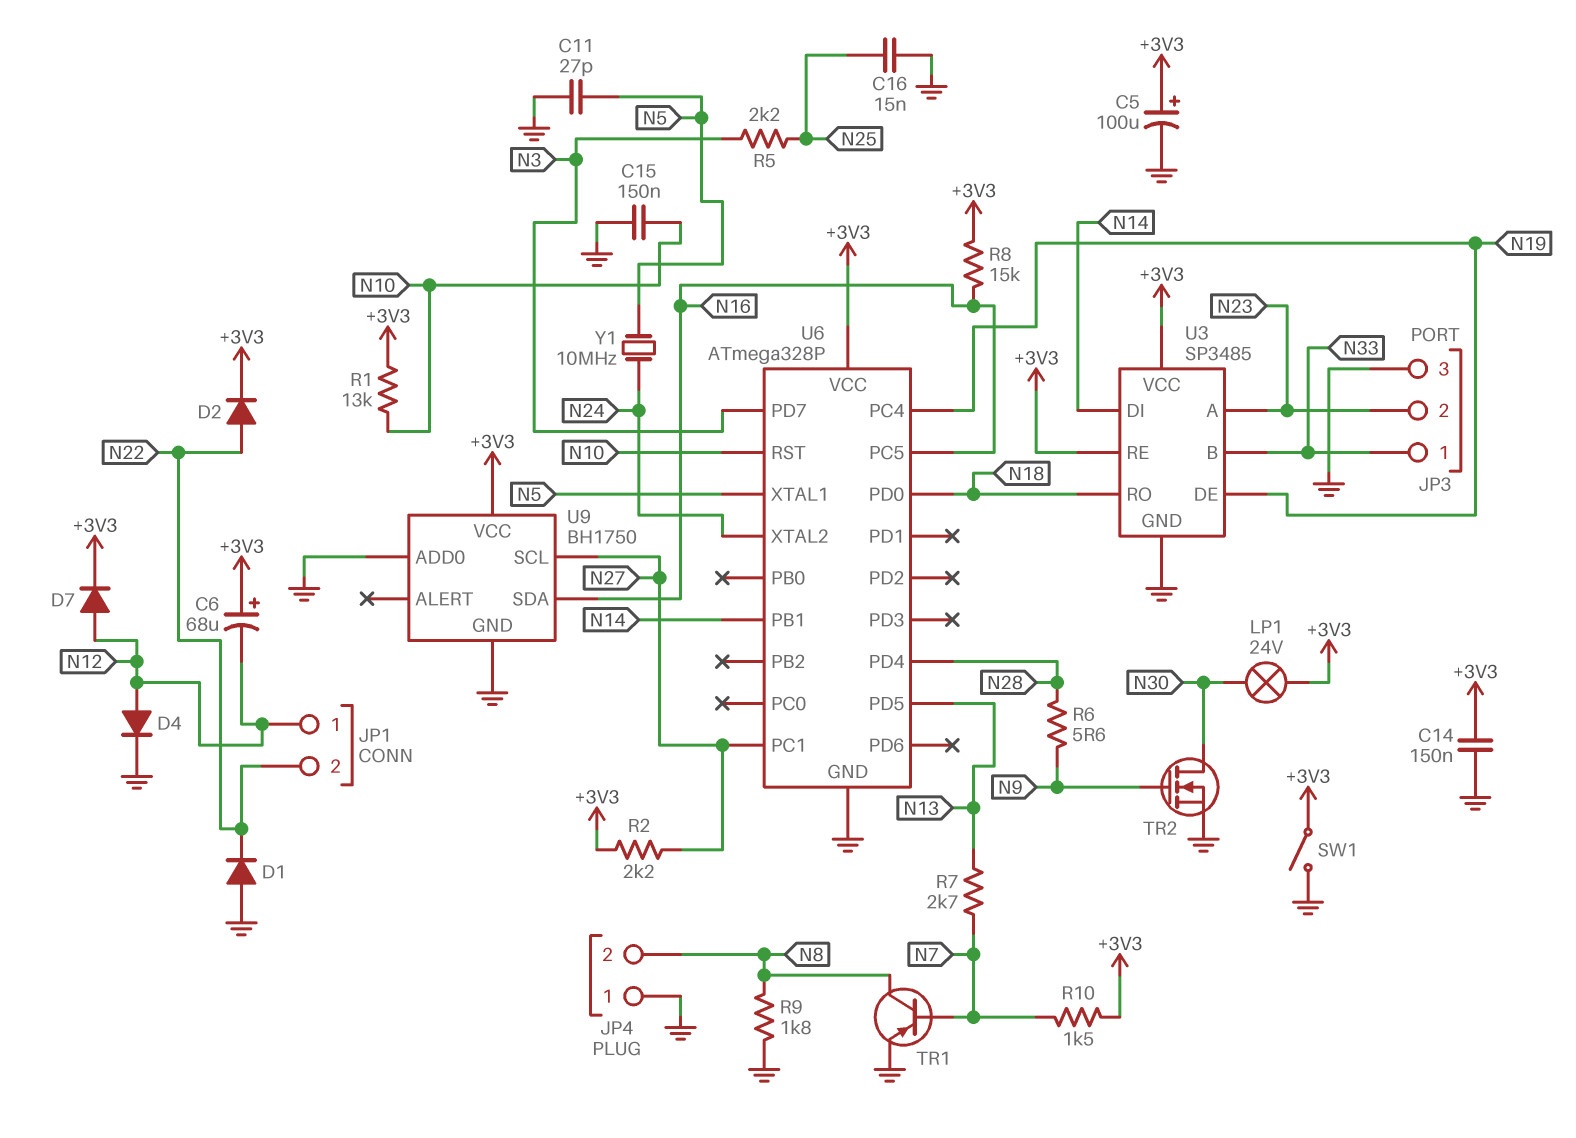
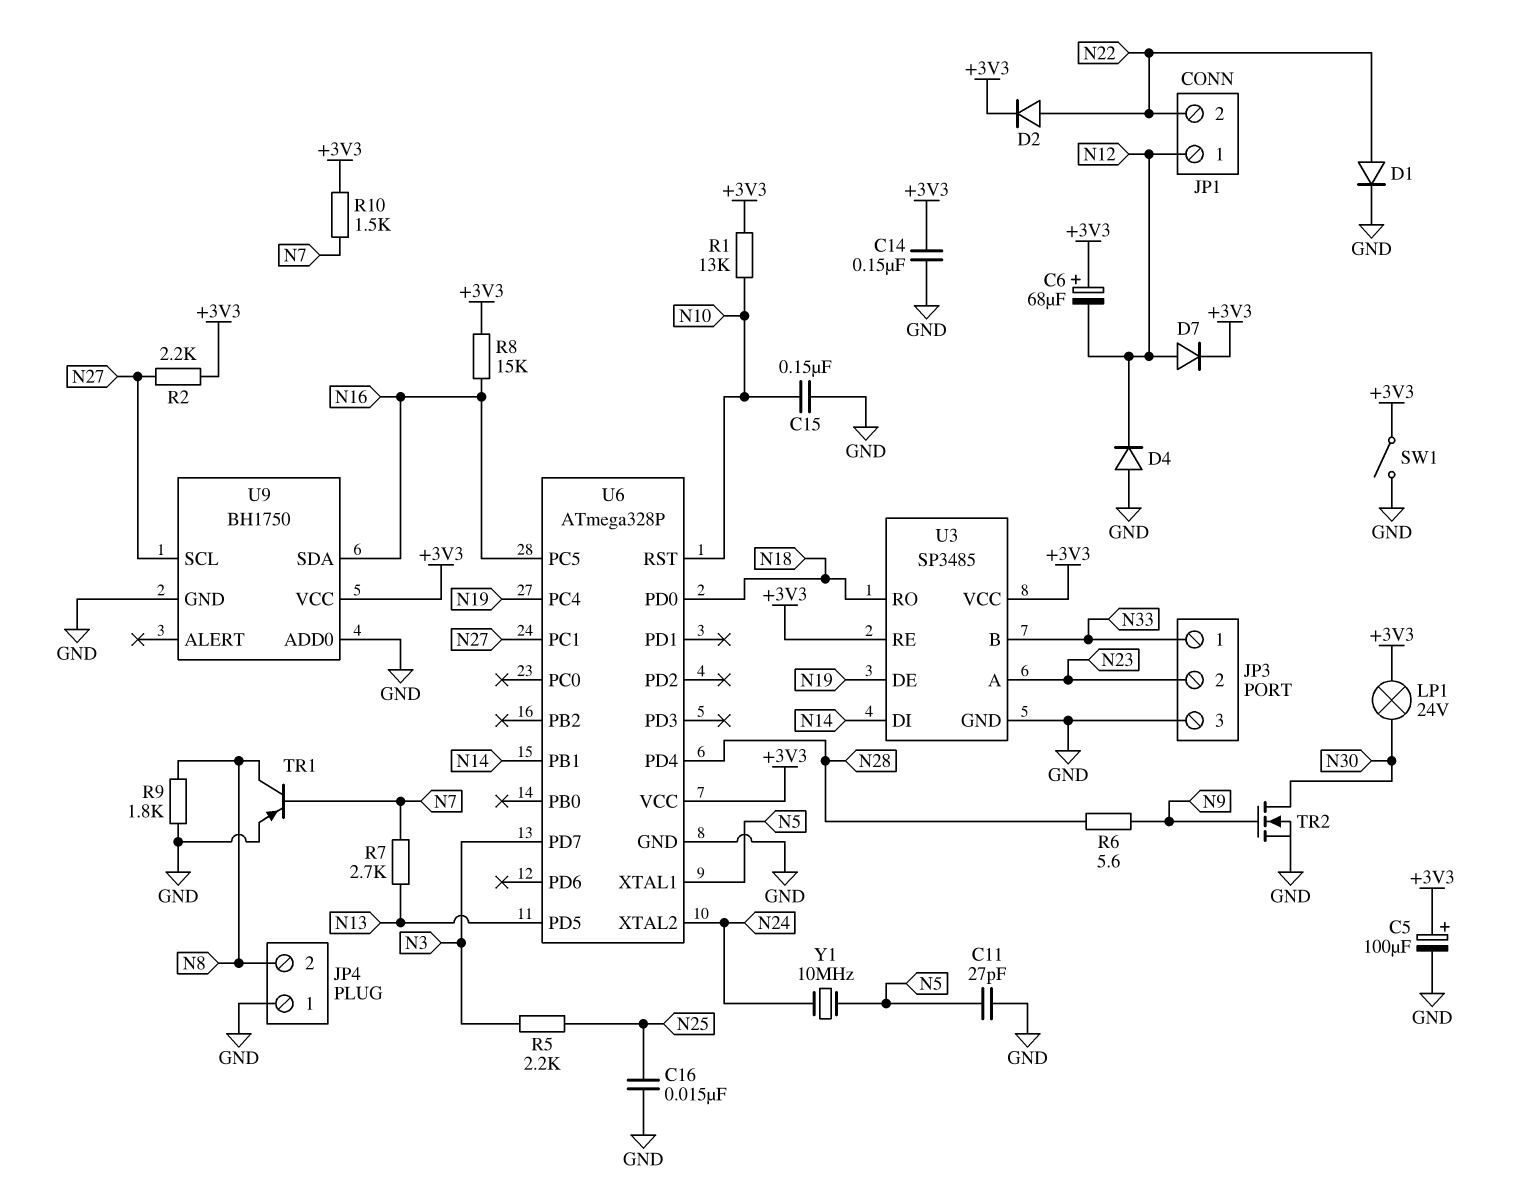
D1: diode (A GND, K N22) -> diode (A N22, K GND)
D4: diode (A N12, K GND) -> diode (A GND, K N12)

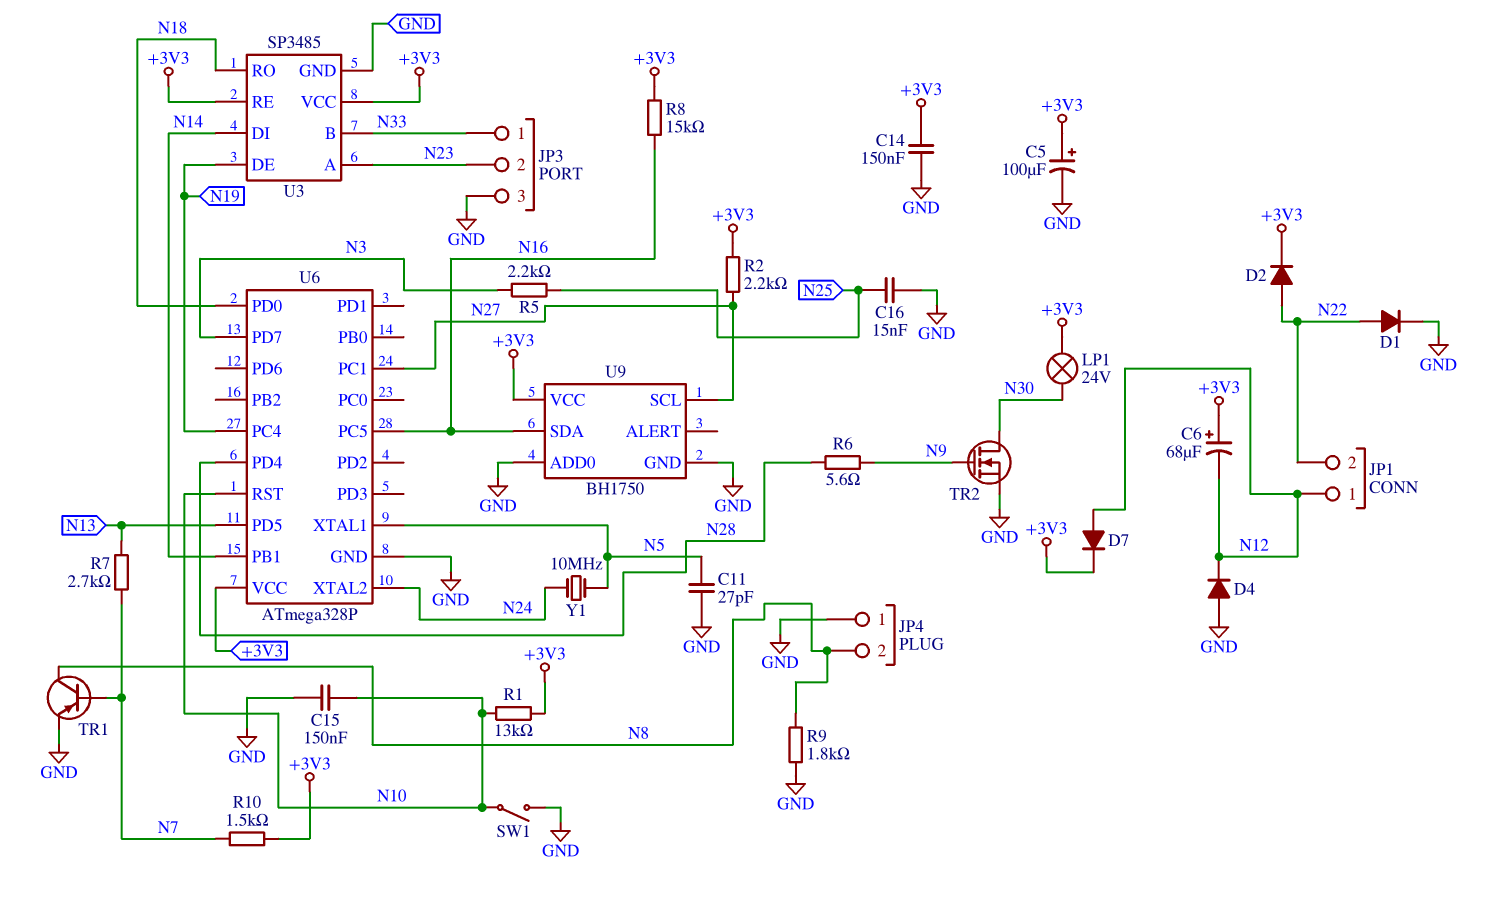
SW1: switch (+3V3, GND) -> switch (GND, N10)

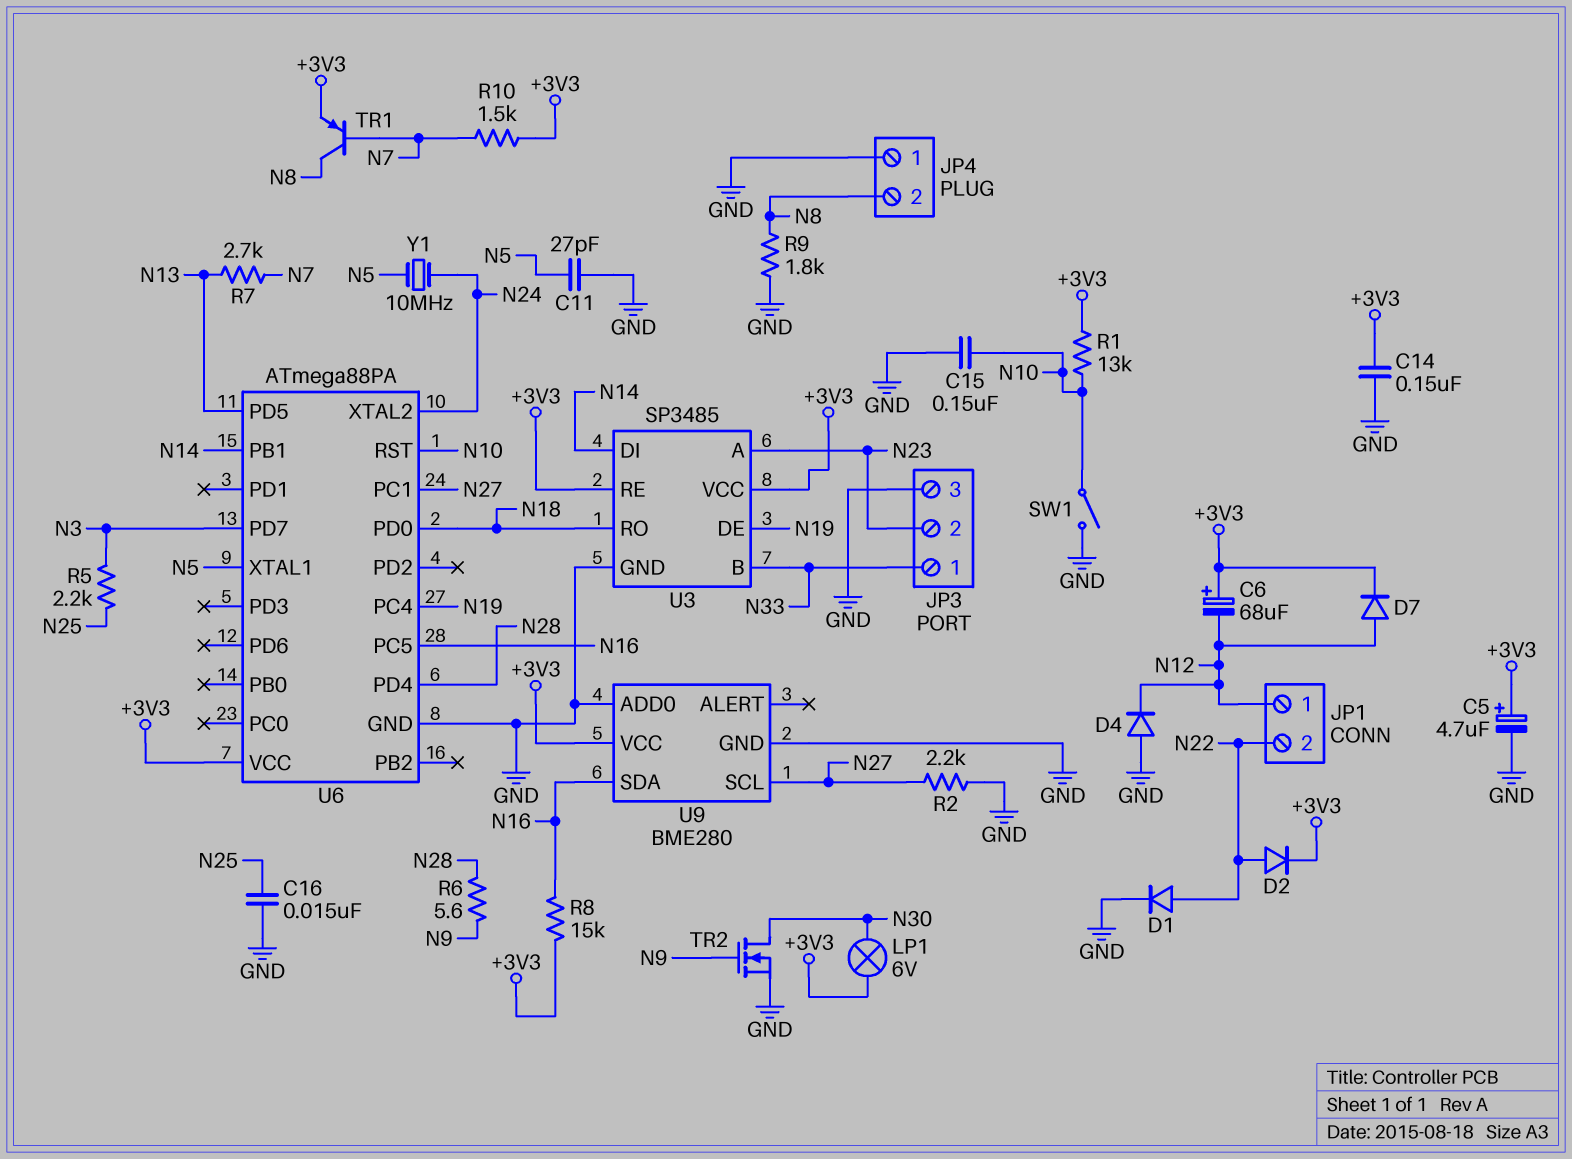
C5: 100uF (plus +3V3, minus GND) -> 4.7uF (plus +3V3, minus GND)
LP1: lamp 24V (+3V3, N30) -> lamp 6V (+3V3, N30)
R2: 2.2k (+3V3, N27) -> 2.2k (GND, N27)
TR1: PNP (B N7, C N8, E GND) -> PNP (B N7, C N8, E +3V3)
U6: ATmega328P -> ATmega88PA
U9: BH1750 -> BME280

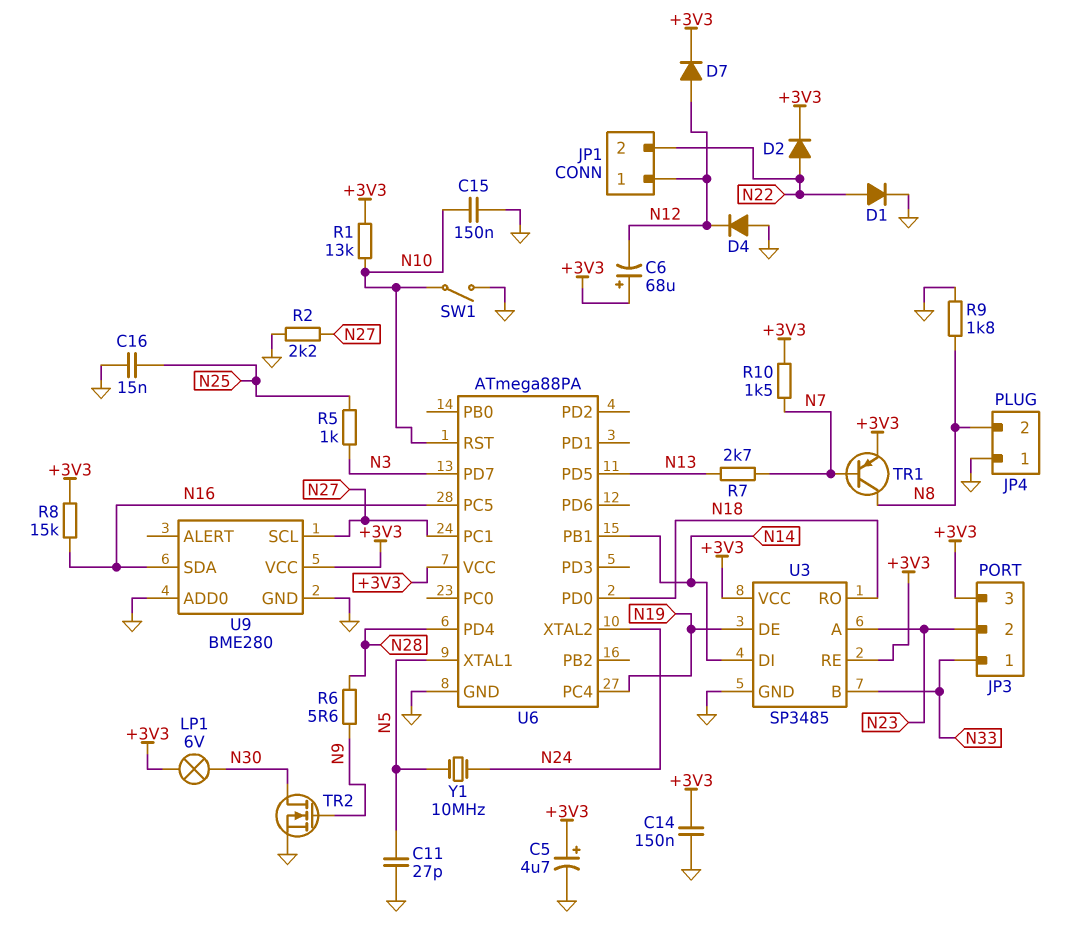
JP3 pin 3: GND -> +3V3
R5: 2.2k (N3, N25) -> 1k (N3, N25)

